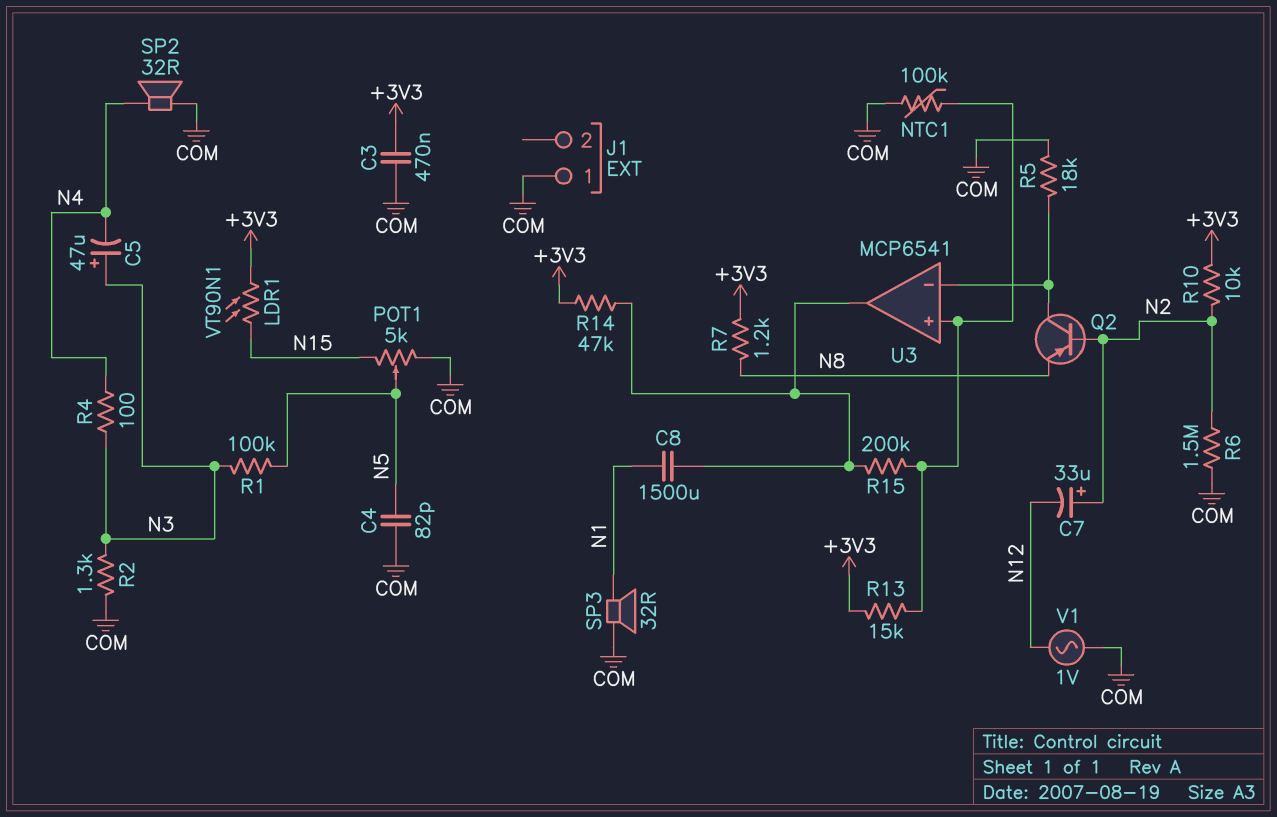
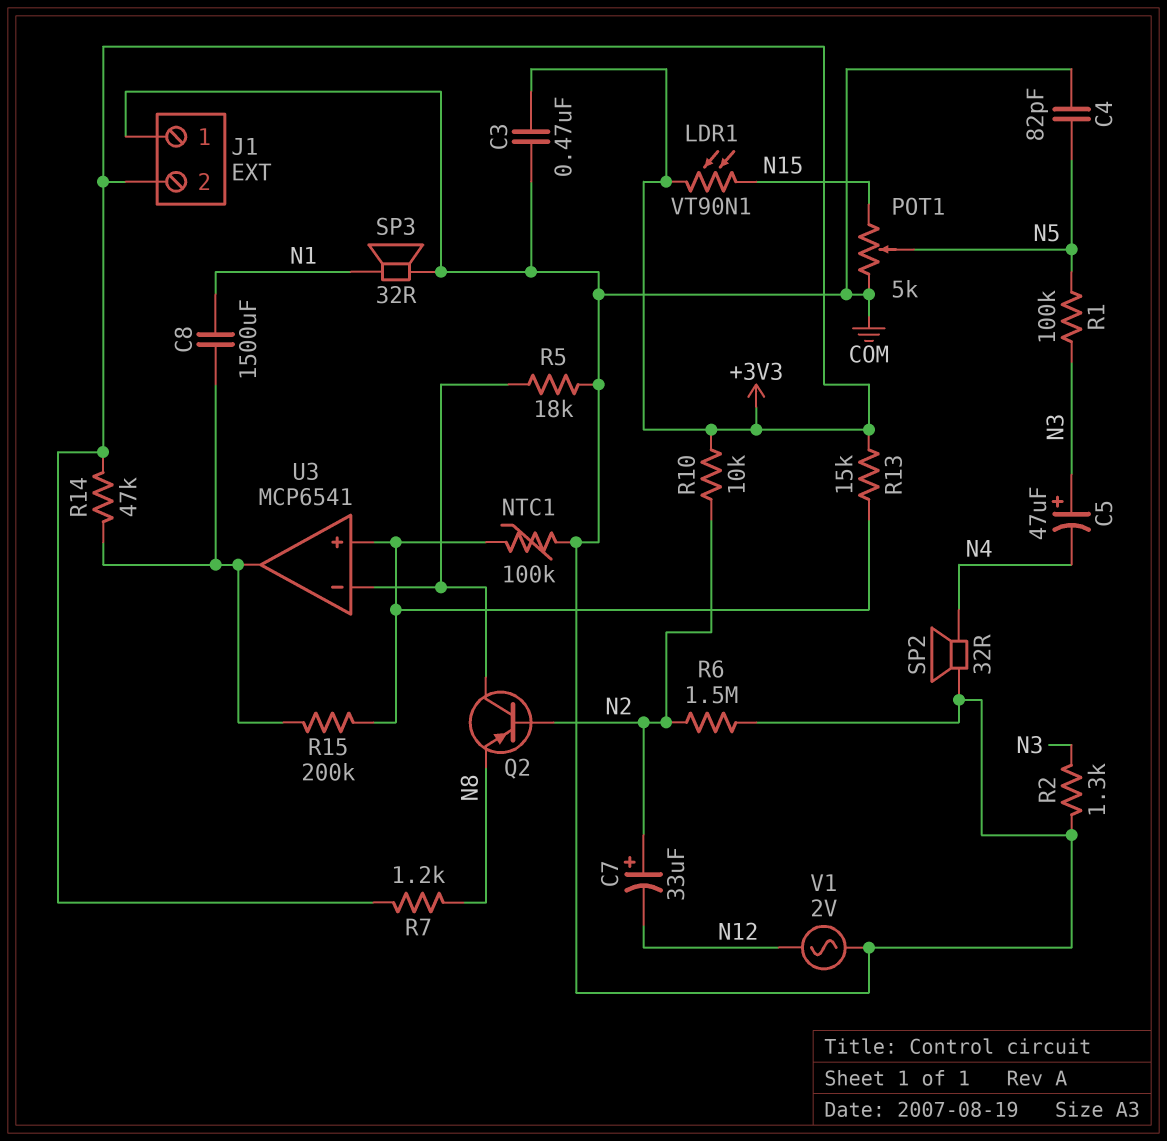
J1 pin 2: none -> +3V3
R4: 100 (N3, N4) -> none
V1: AC 1V (COM, N12) -> AC 2V (COM, N12)

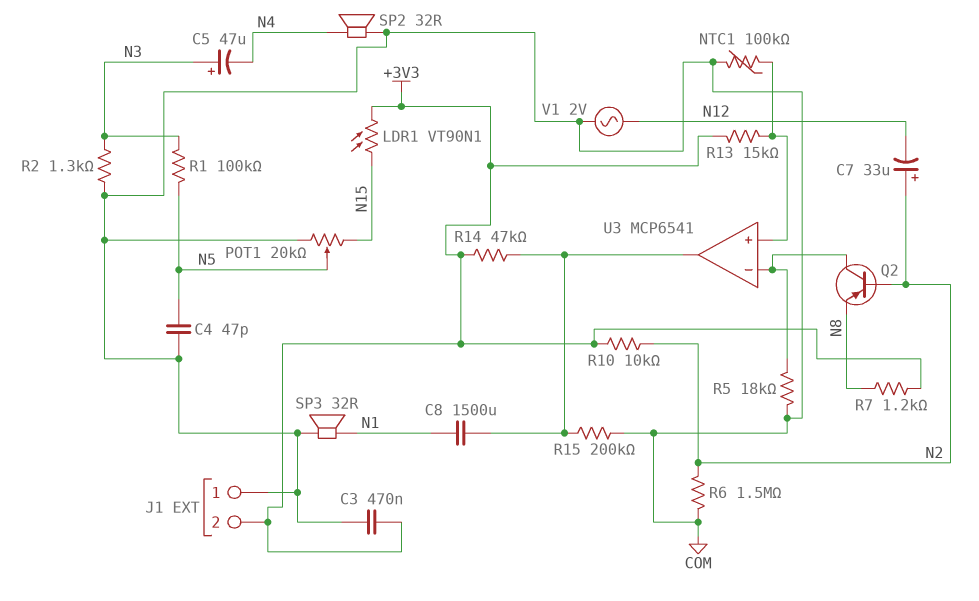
C4: 82pF (COM, N5) -> 47pF (COM, N5)
POT1: 5k (COM, N15, wiper N5) -> 20k (COM, N15, wiper N5)
R15: 200k (U3/in+, U3/out) -> 200k (COM, U3/out)

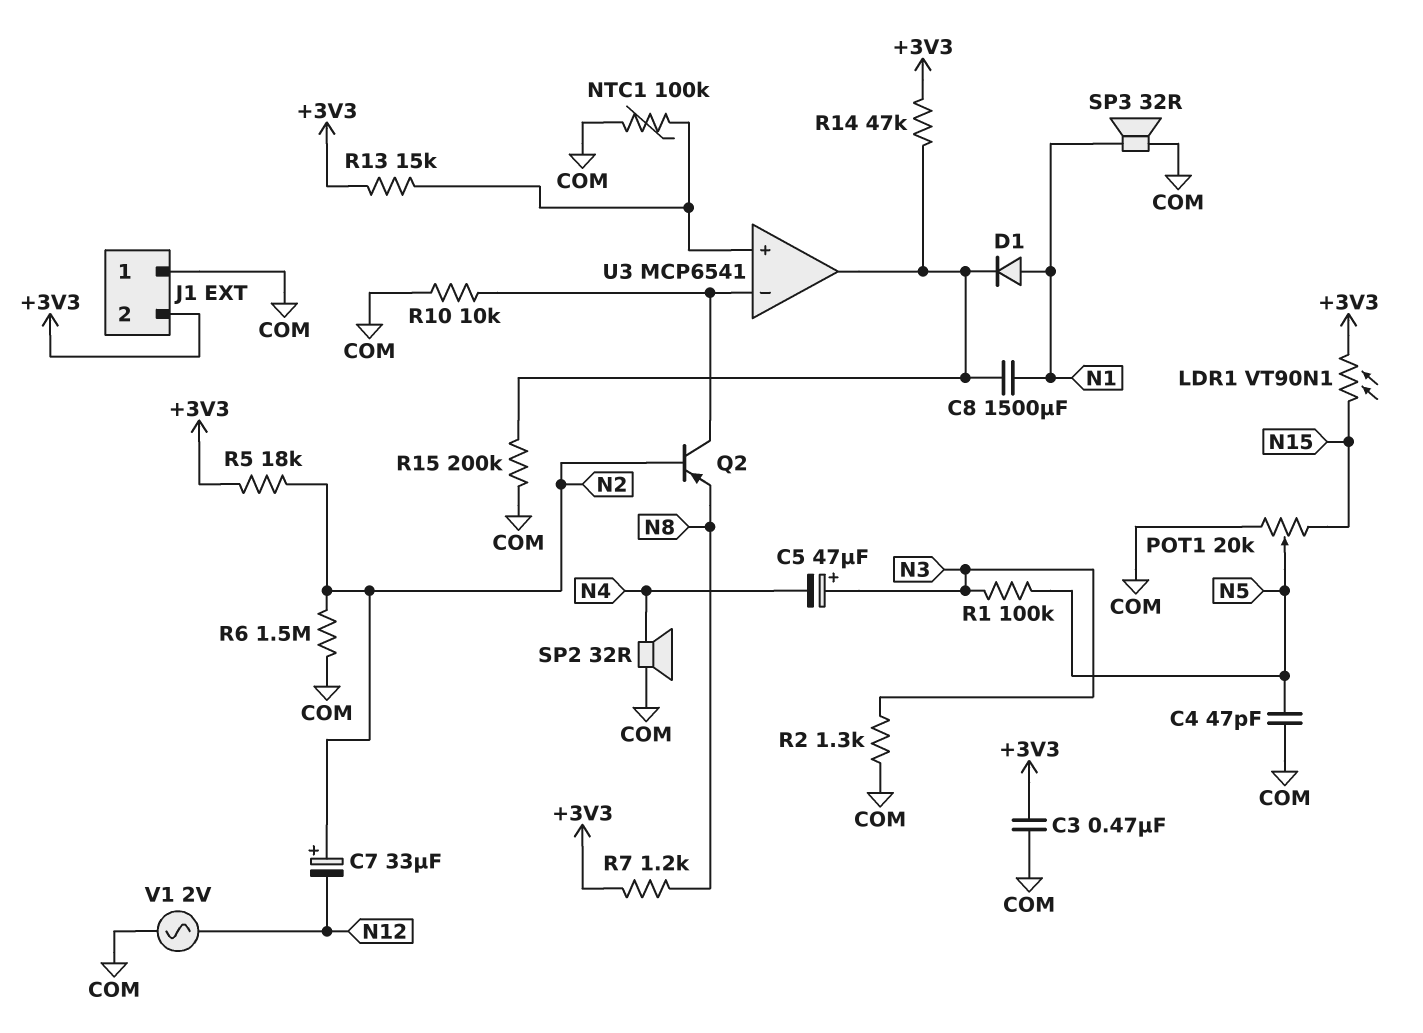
D1: none -> diode (A N1, K U3/out)
R5: 18k (COM, U3/in-) -> 18k (+3V3, N2)
R10: 10k (+3V3, N2) -> 10k (COM, U3/in-)

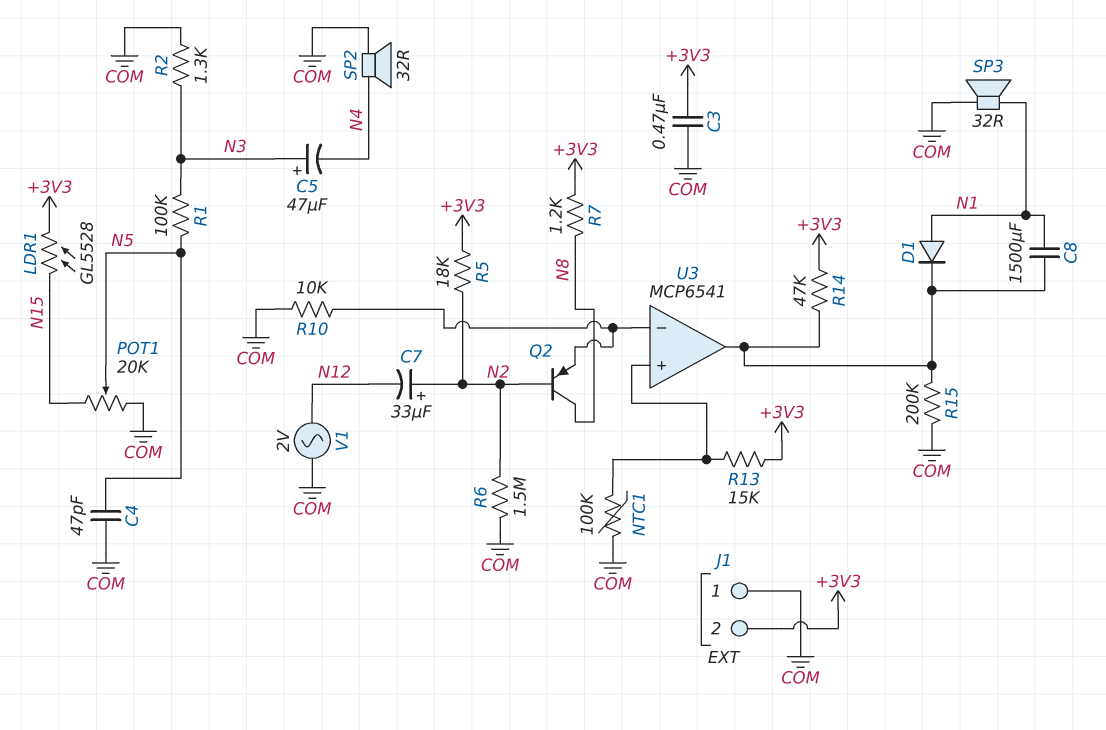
LDR1: VT90N1 (+3V3, N15) -> GL5528 (+3V3, N15)
Q2: PNP (B N2, C U3/in-, E N8) -> PNP (B N2, C N8, E U3/in-)

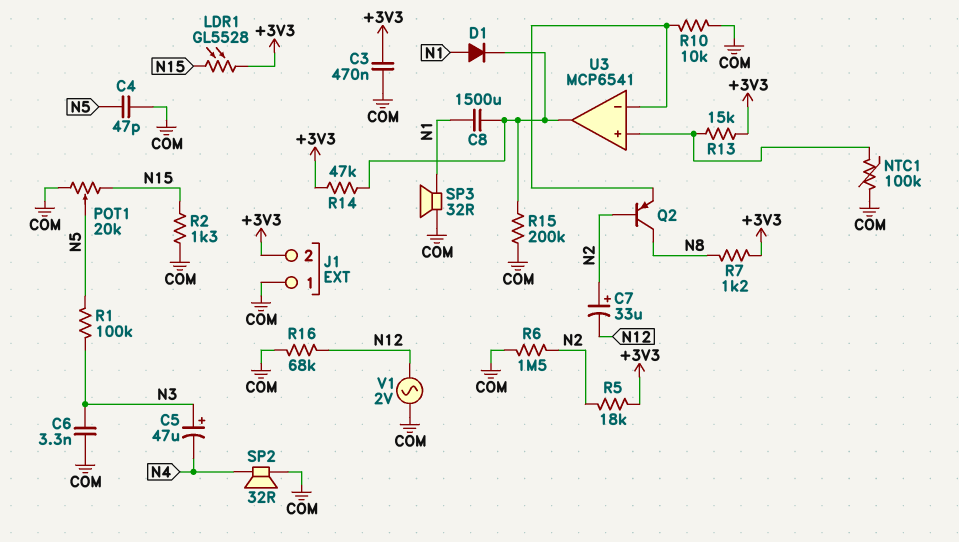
C6: none -> 3.3nF (COM, N3)
R2: 1.3k (COM, N3) -> 1.3k (COM, N15)
R16: none -> 68k (COM, N12)

